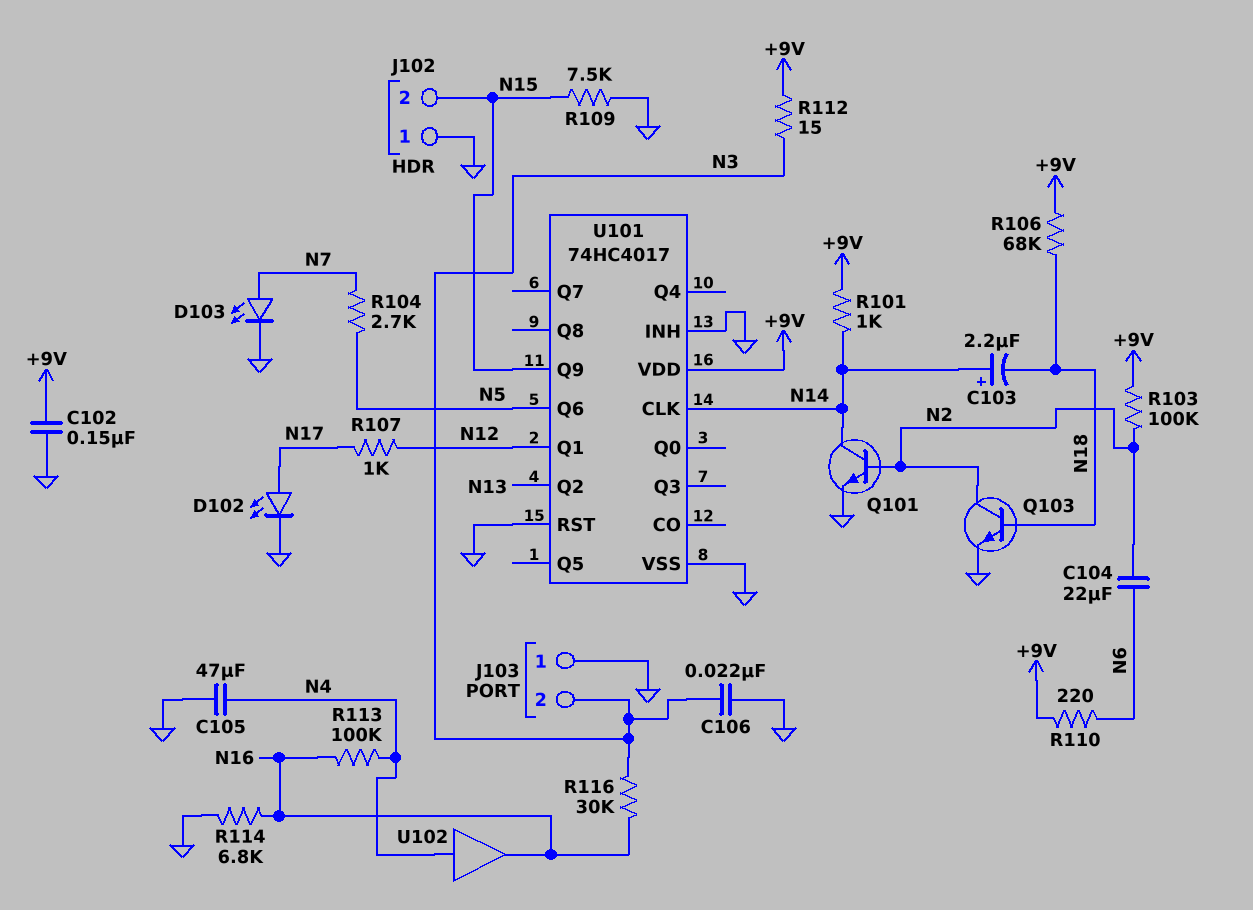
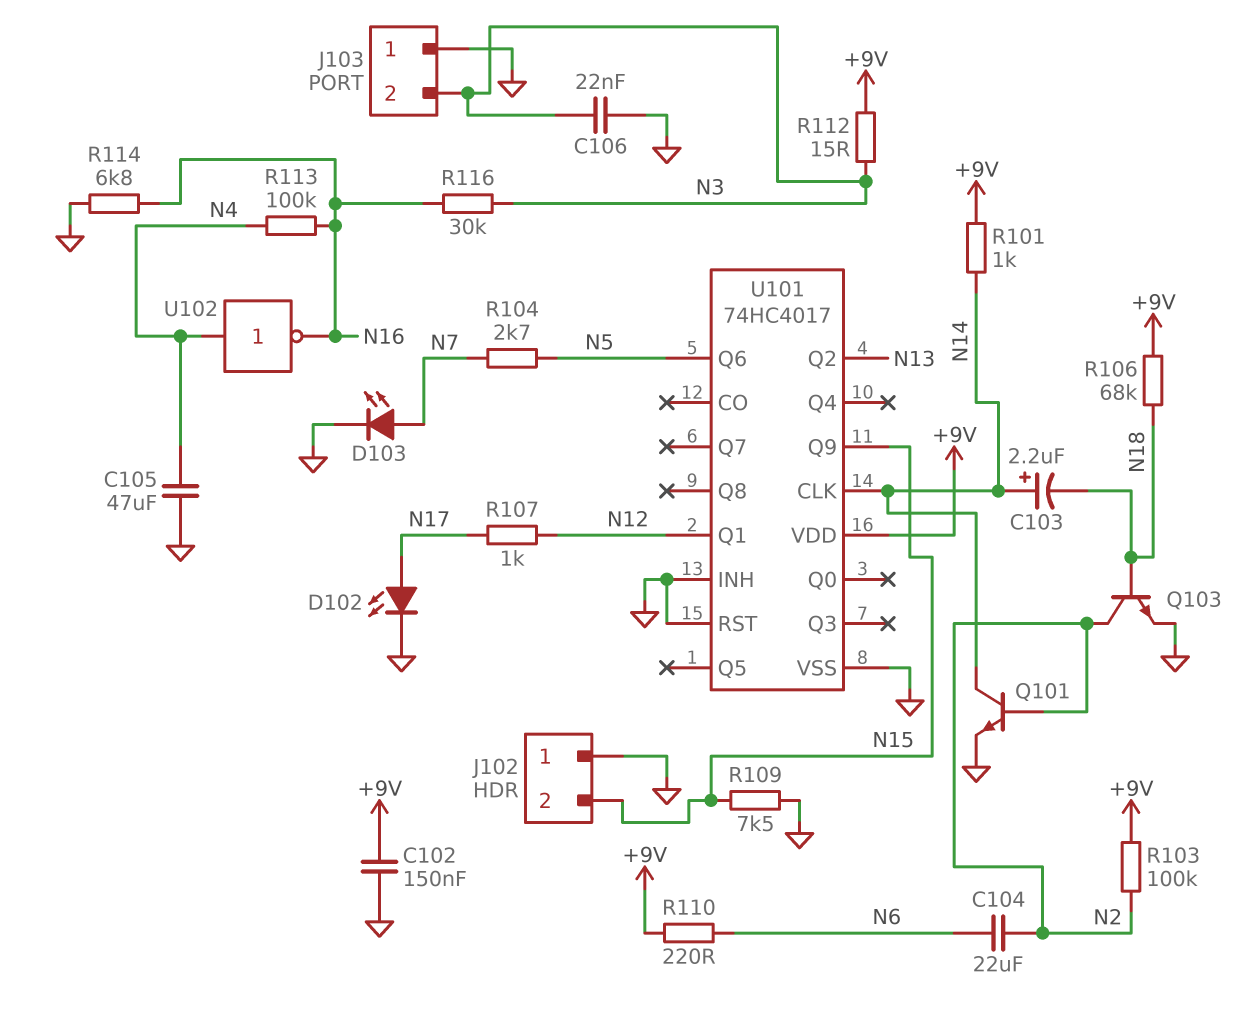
U102: buffer (in N4, out N16) -> NOT (in N4, out N16)

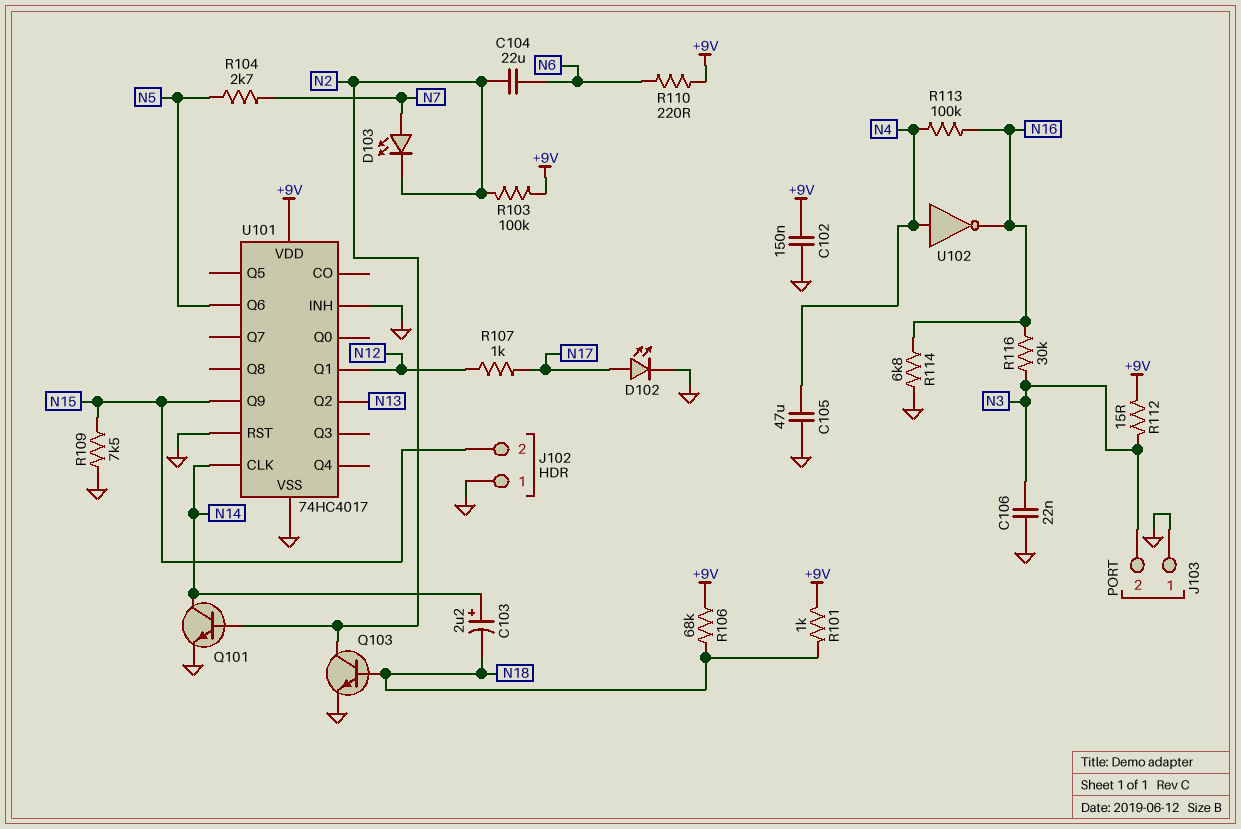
D103: LED (A N7, K GND) -> LED (A N7, K N2)
R101: 1k (+9V, N14) -> 1k (+9V, N18)

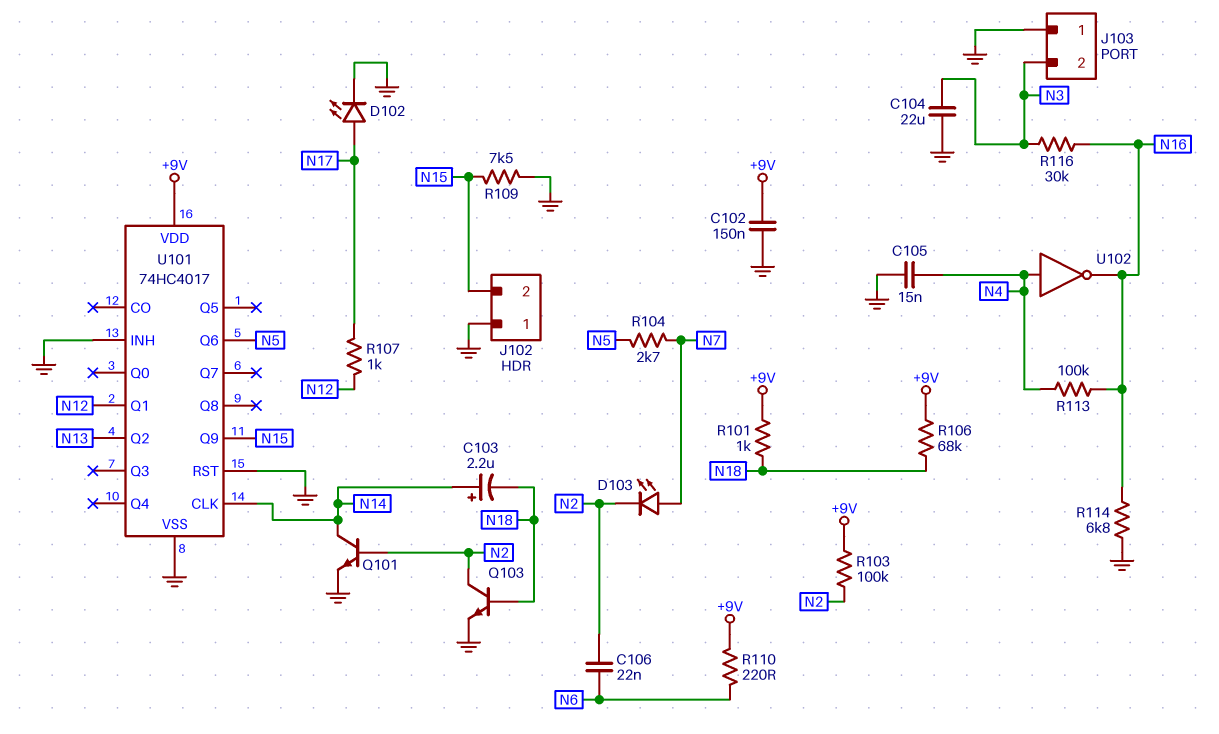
C104: 22uF (N2, N6) -> 22uF (GND, N3)
C105: 47uF (GND, N4) -> 15nF (GND, N4)
C106: 22nF (GND, N3) -> 22nF (N2, N6)
R112: 15 (+9V, N3) -> none

